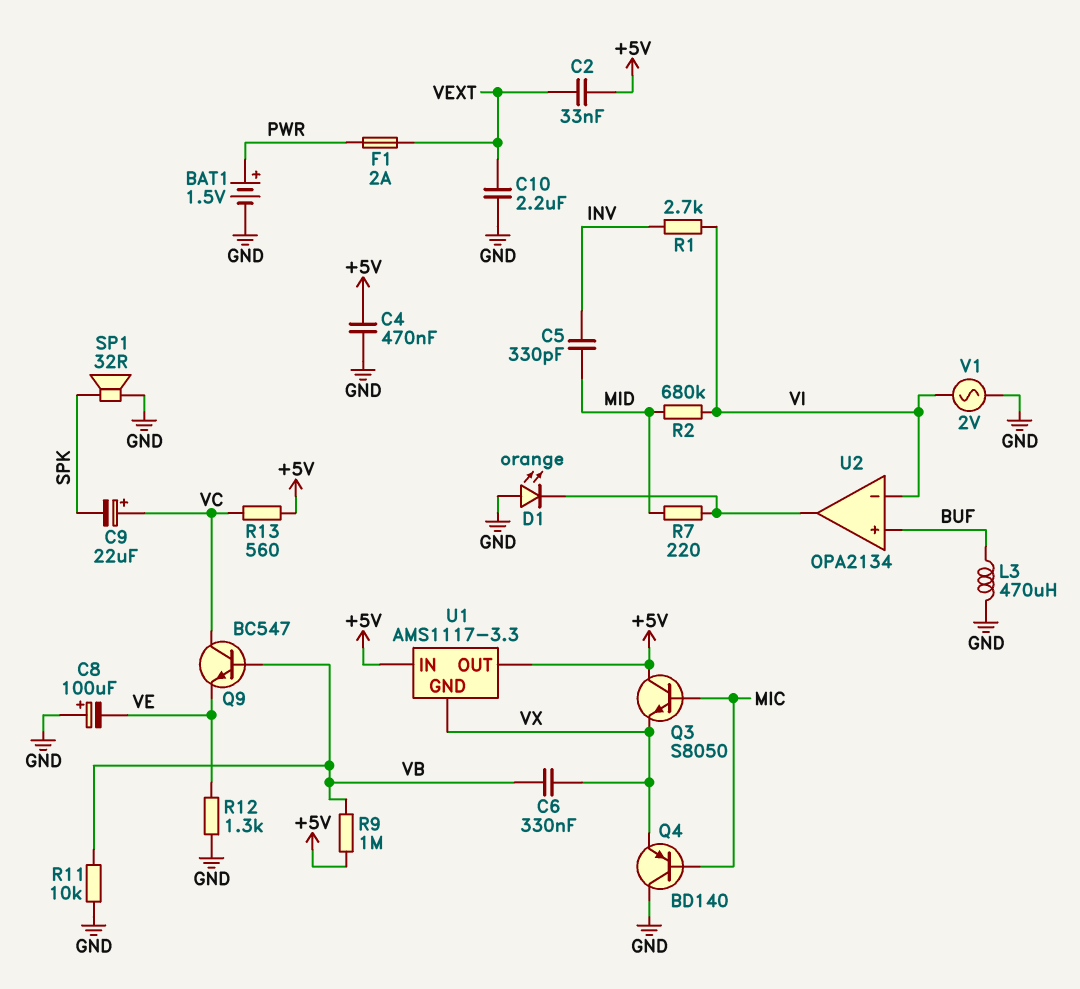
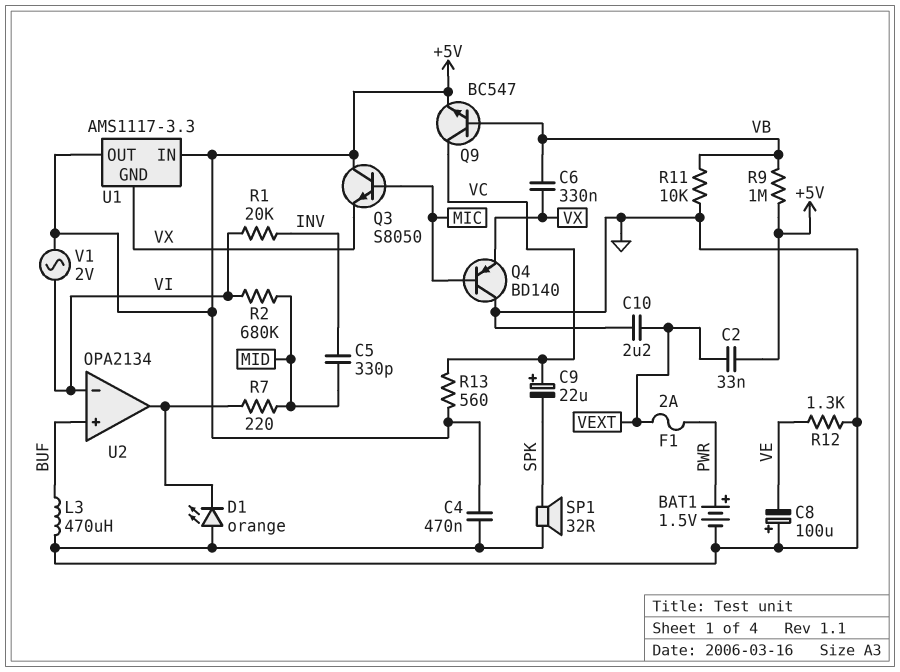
Q9: NPN BC547 (B VB, C VC, E VE) -> NPN BC547 (B VB, C VC, E +5V)
R1: 2.7k (INV, VI) -> 20k (INV, VI)
V1: AC 2V (GND, VI) -> AC 2V (+5V, VI)

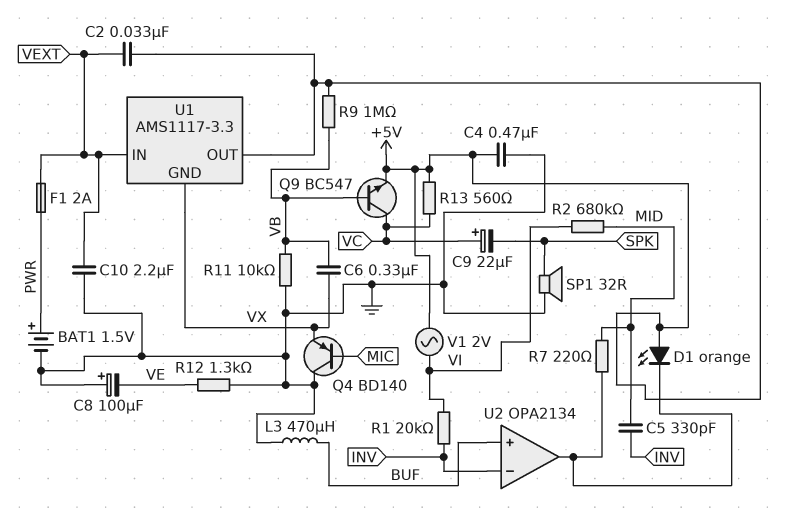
D1: LED orange (A GND, K U2/out) -> LED orange (A +5V, K U2/out)
Q3: NPN S8050 (B MIC, C +5V, E VX) -> none
U1 pin IN: +5V -> VEXT
U2 pin in-: VI -> INV

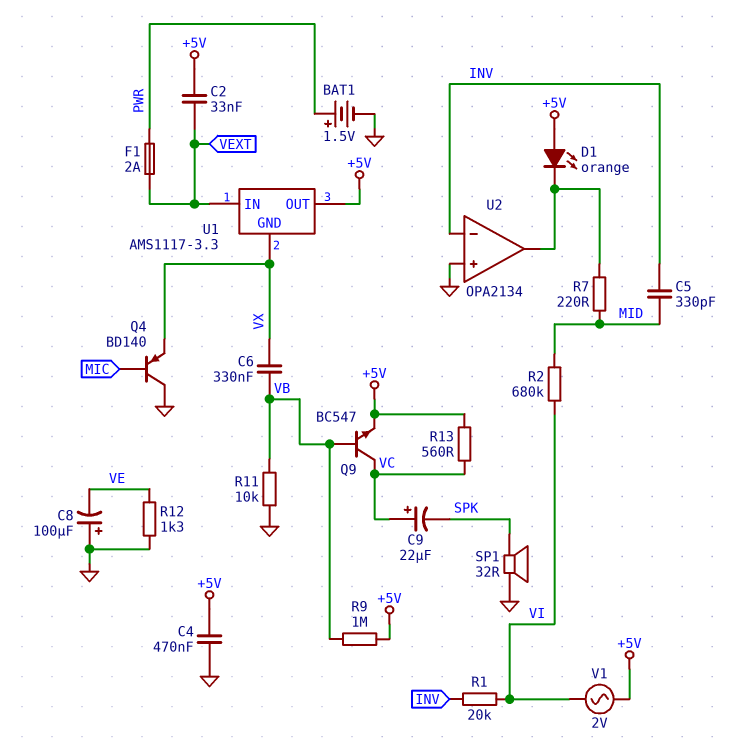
C10: 2.2uF (GND, VEXT) -> none
L3: 470uH (BUF, GND) -> none
U2 pin in+: BUF -> GND

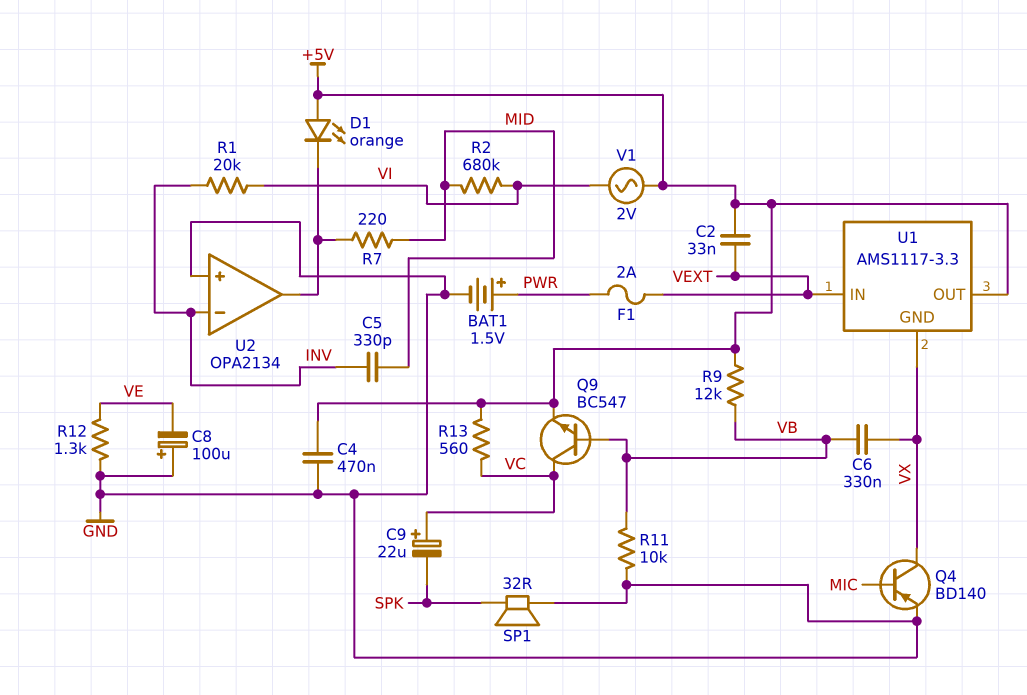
Q4: PNP BD140 (B MIC, C GND, E VX) -> PNP BD140 (B MIC, C VX, E GND)
R9: 1M (+5V, VB) -> 12k (+5V, VB)

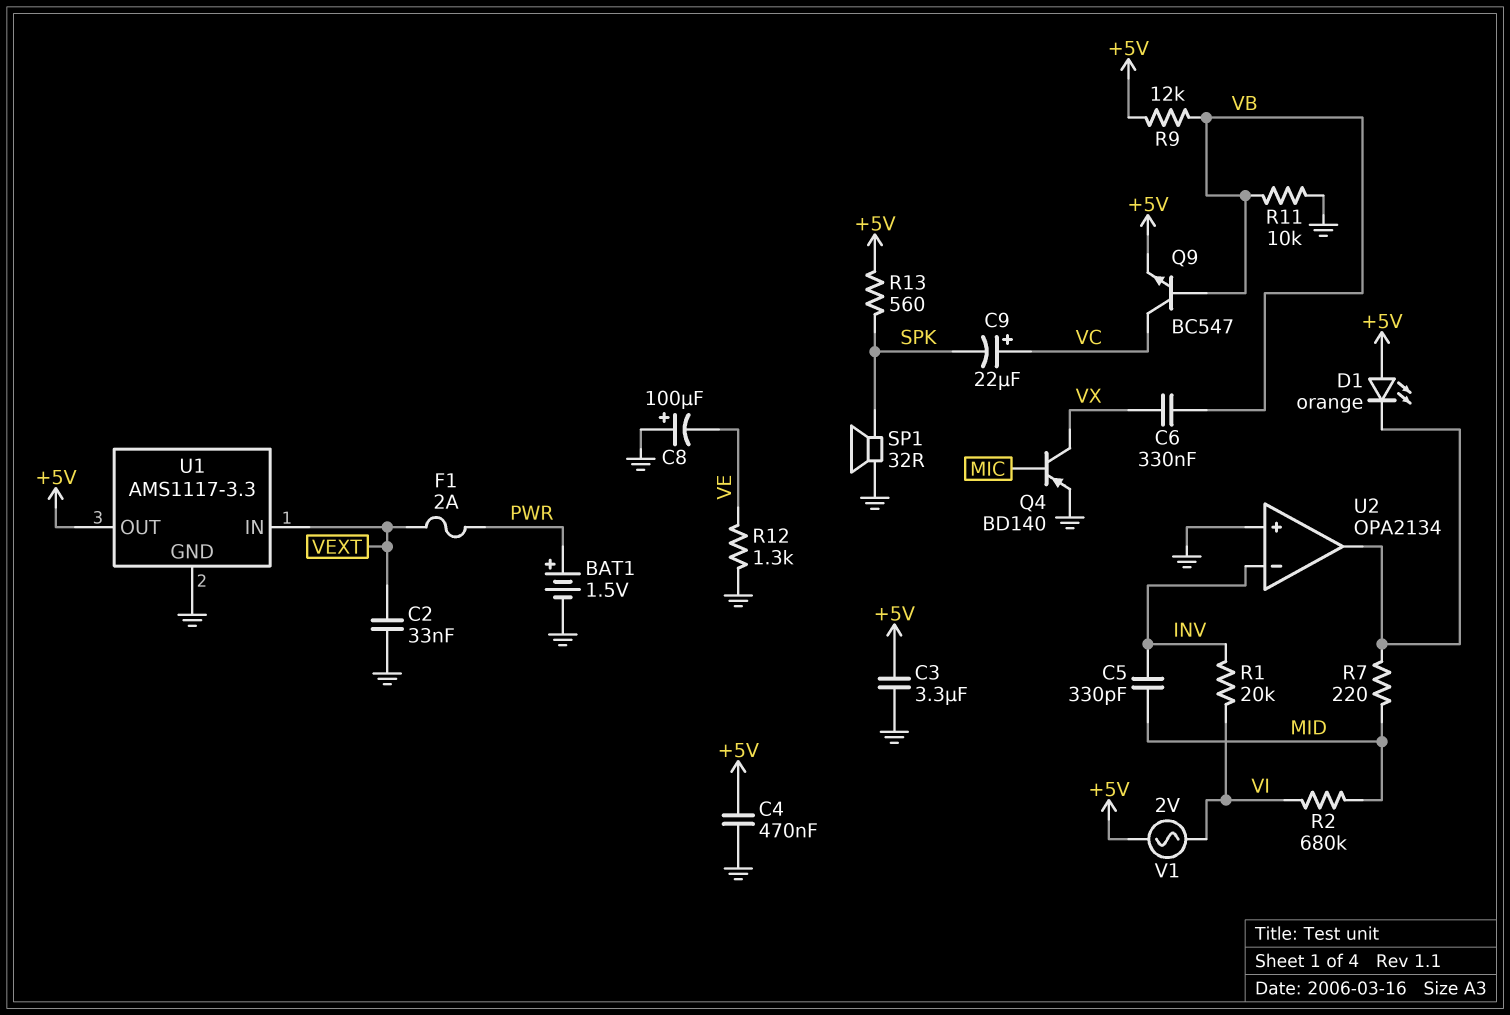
C2: 33nF (+5V, VEXT) -> 33nF (GND, VEXT)
C3: none -> 3.3uF (+5V, GND)
R13: 560 (+5V, VC) -> 560 (+5V, SPK)
U1 pin GND: VX -> GND

